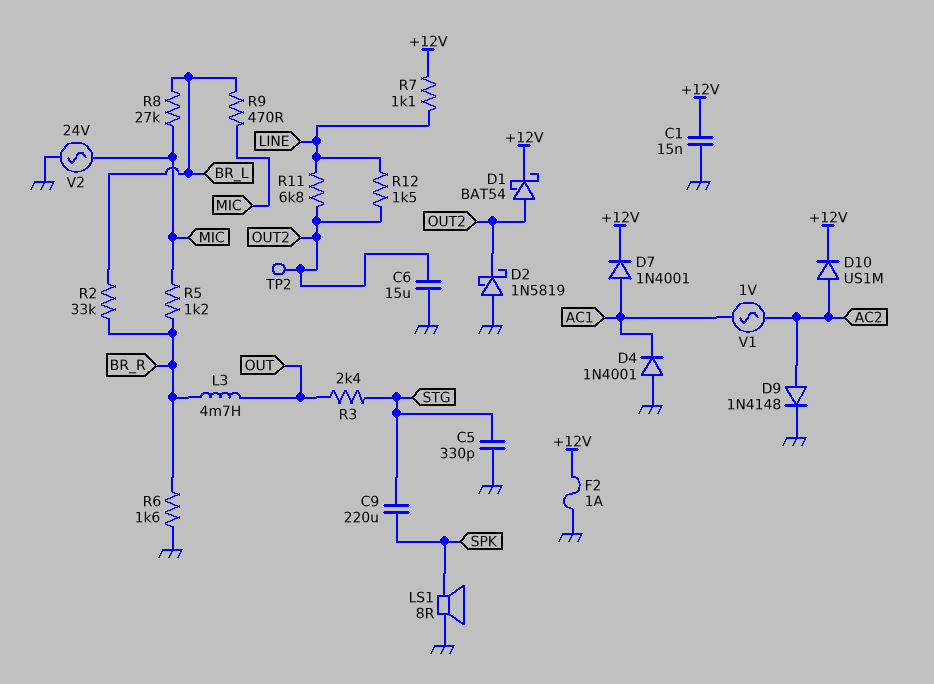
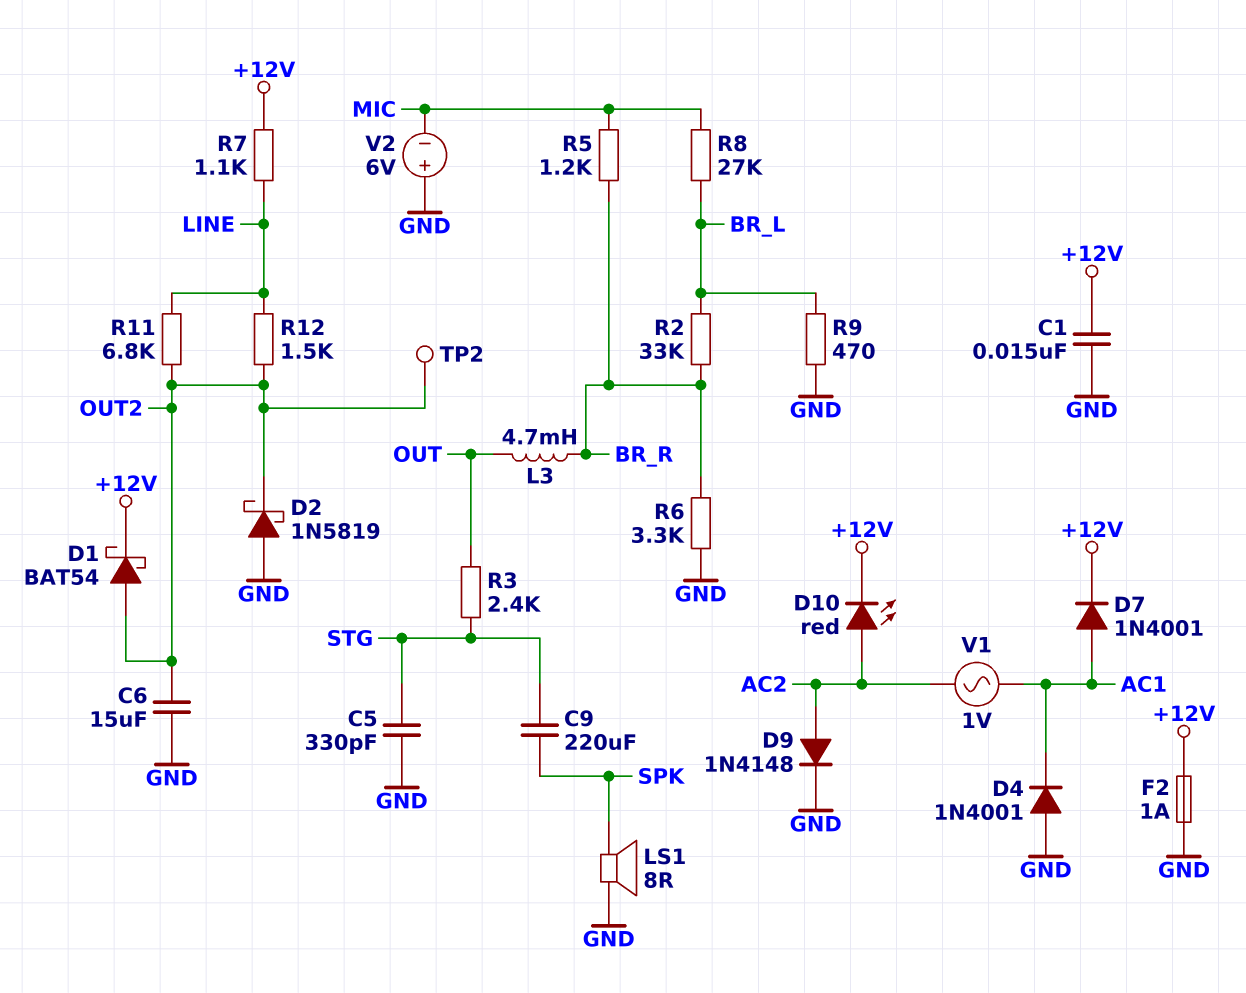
D10: diode US1M (A AC2, K +12V) -> LED red (A AC2, K +12V)
R6: 1.6k (BR_R, GND) -> 3.3k (BR_R, GND)
R9: 470 (BR_L, MIC) -> 470 (BR_L, GND)
V2: AC 24V (GND, MIC) -> 6V (plus GND, minus MIC)

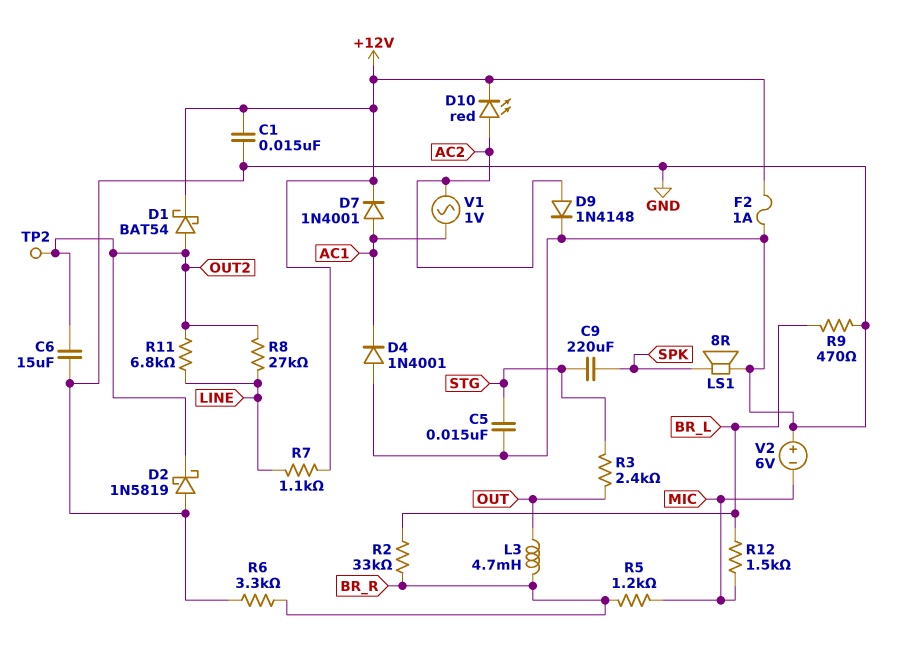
C5: 330pF (GND, STG) -> 15nF (GND, STG)
R8: 27k (BR_L, MIC) -> 27k (LINE, OUT2)
R12: 1.5k (LINE, OUT2) -> 1.5k (BR_L, MIC)

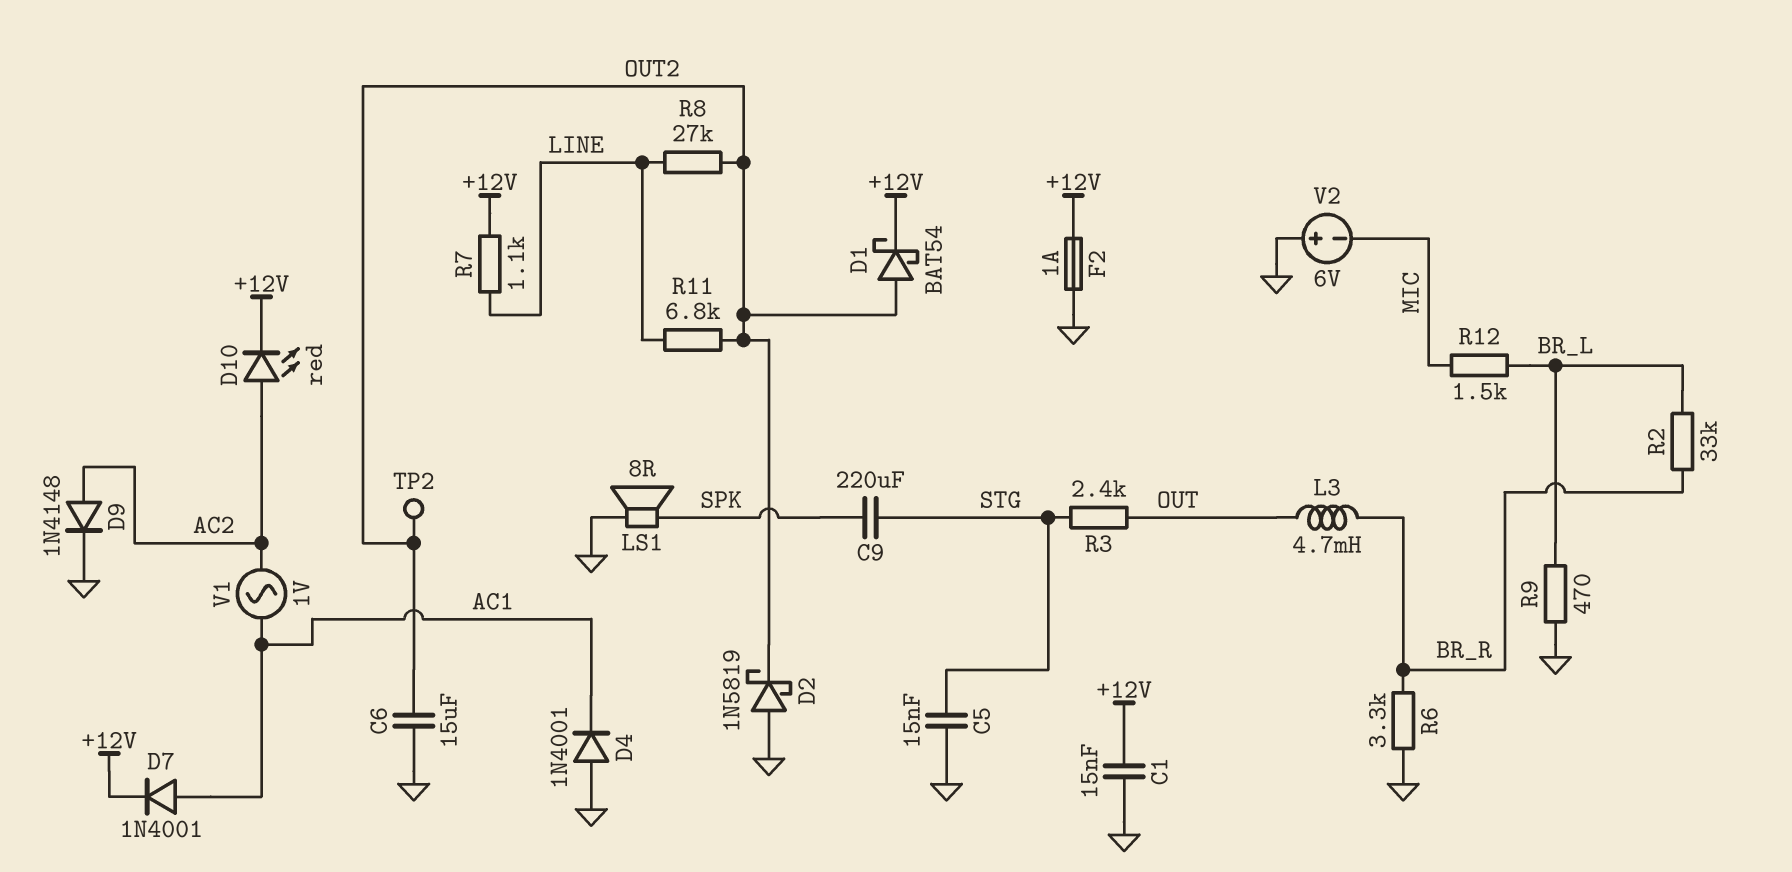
R5: 1.2k (BR_R, MIC) -> none

